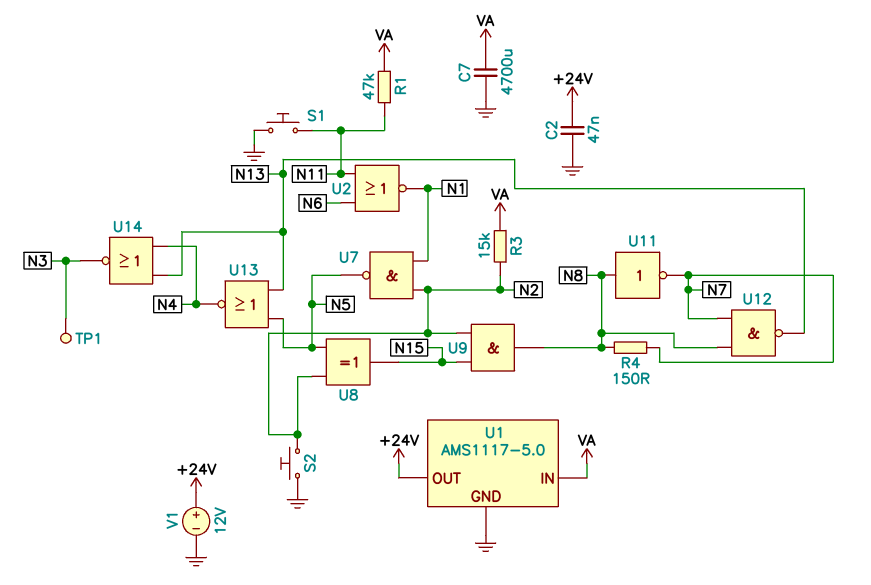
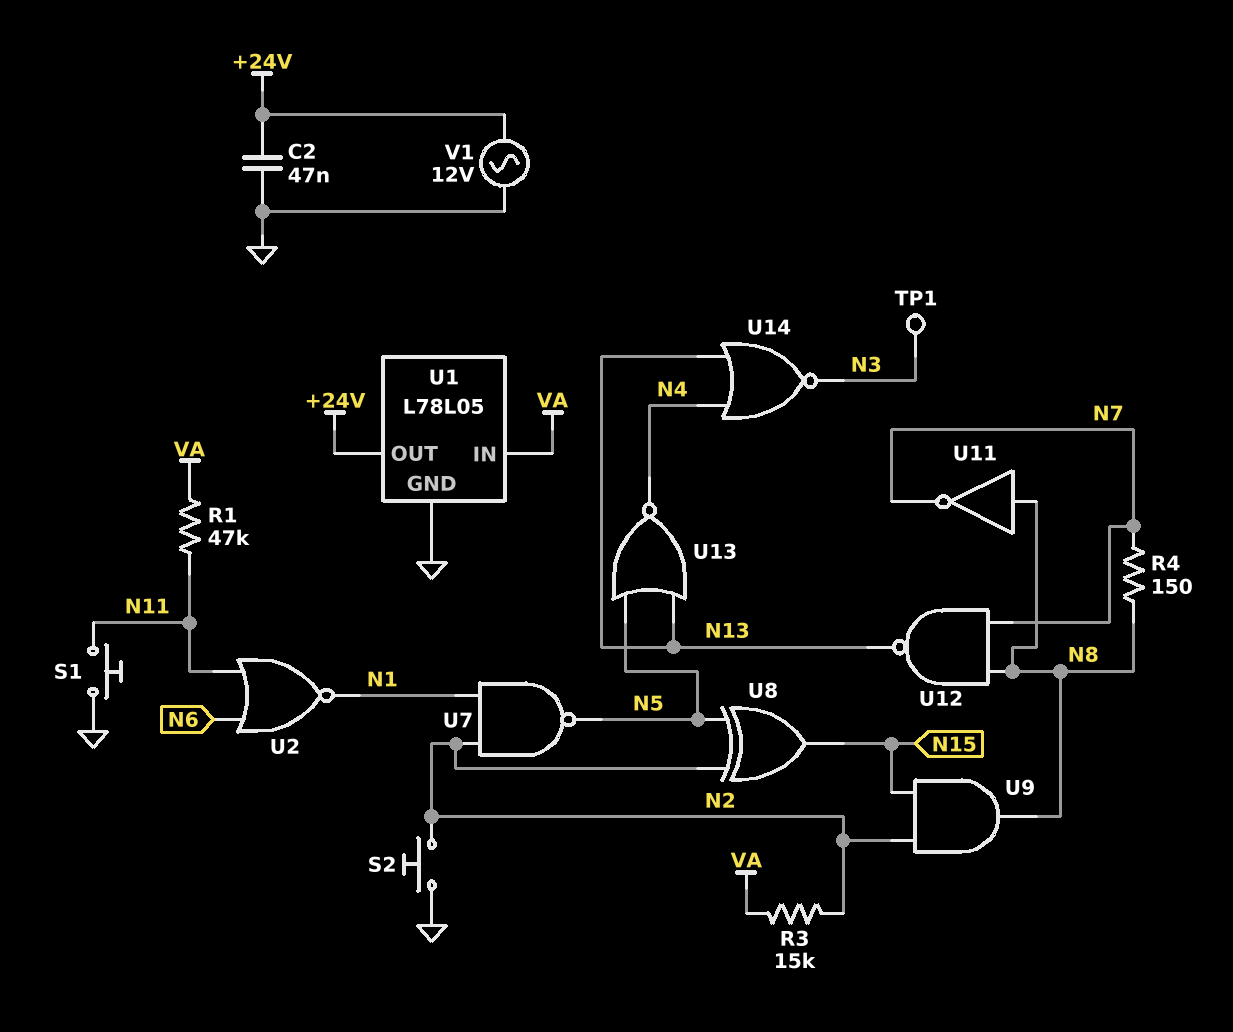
C7: 4700uF (GND, VA) -> none
U1: AMS1117-5.0 -> L78L05
V1: 12V (plus +24V, minus GND) -> AC 12V (+24V, GND)

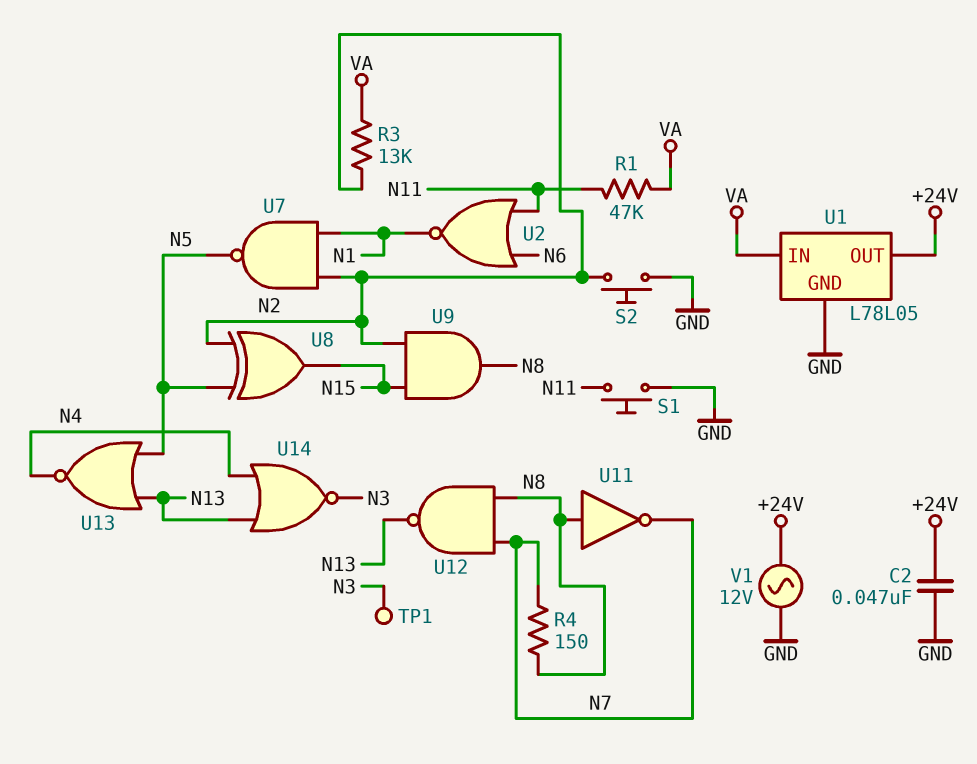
R3: 15k (N2, VA) -> 13k (N2, VA)

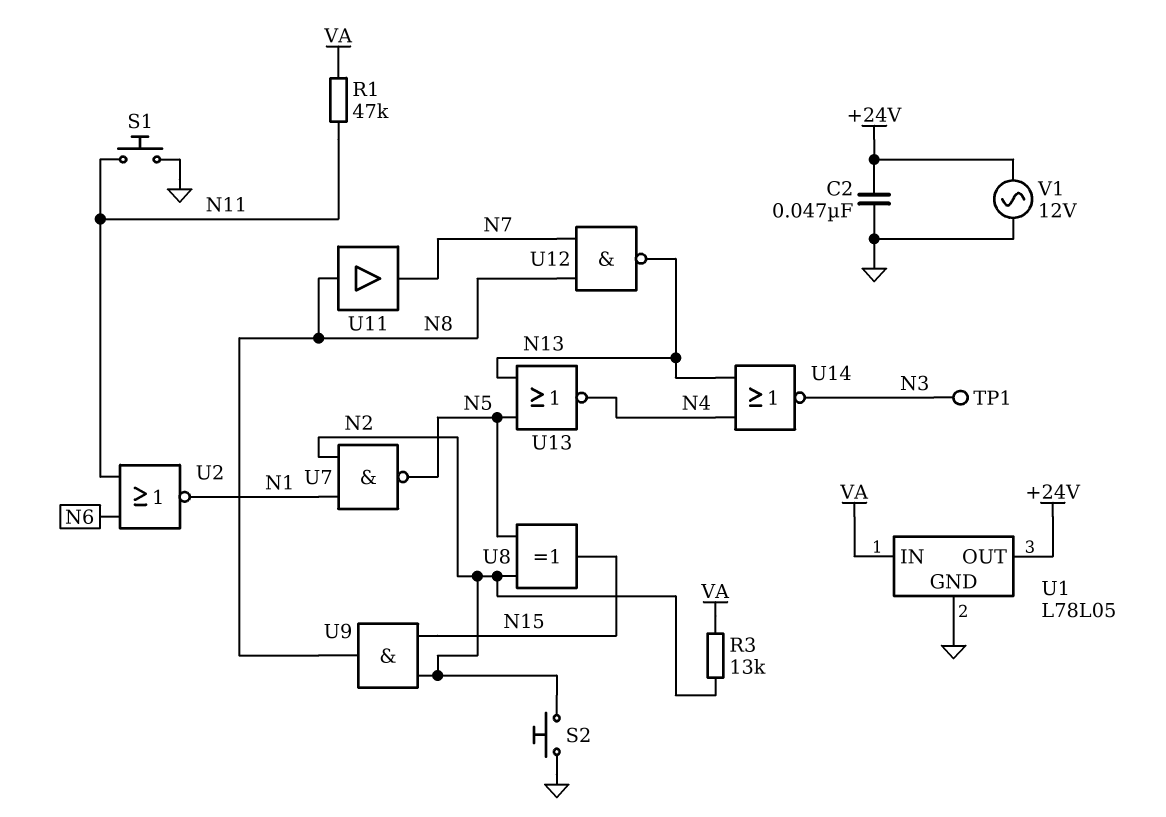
R4: 150 (N7, N8) -> none
U11: NOT (in N8, out N7) -> buffer (in N8, out N7)

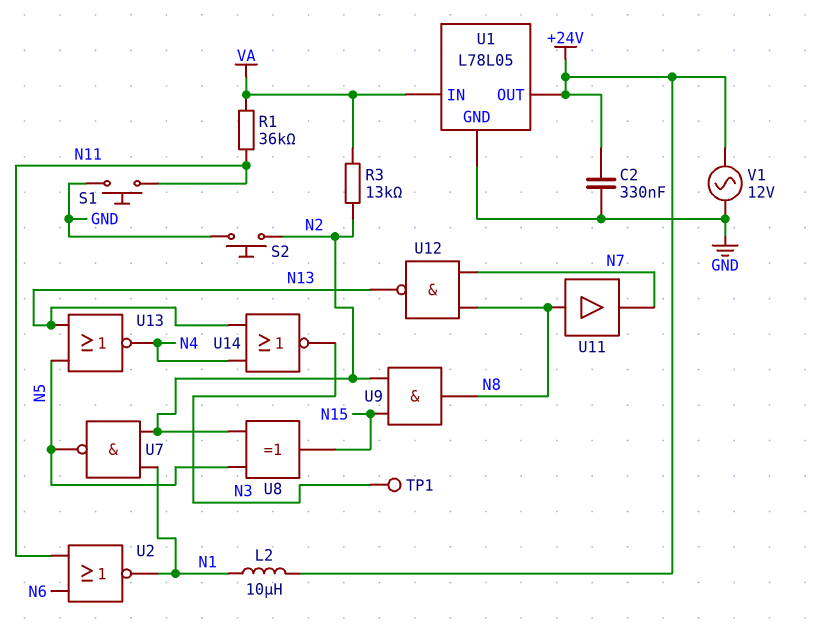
C2: 47nF (+24V, GND) -> 330nF (+24V, GND)
L2: none -> 10uH (+24V, N1)
R1: 47k (N11, VA) -> 36k (N11, VA)

